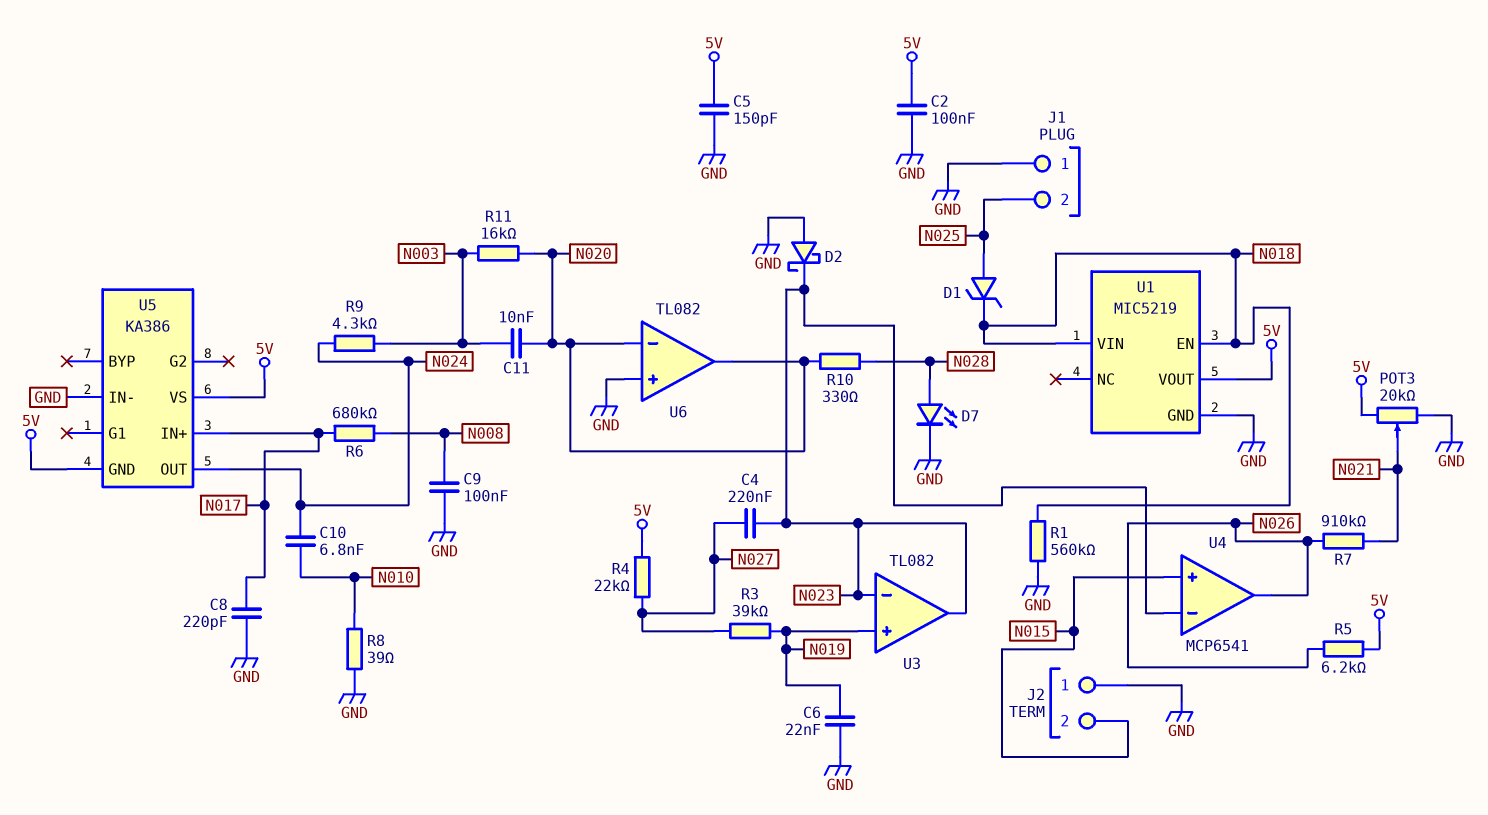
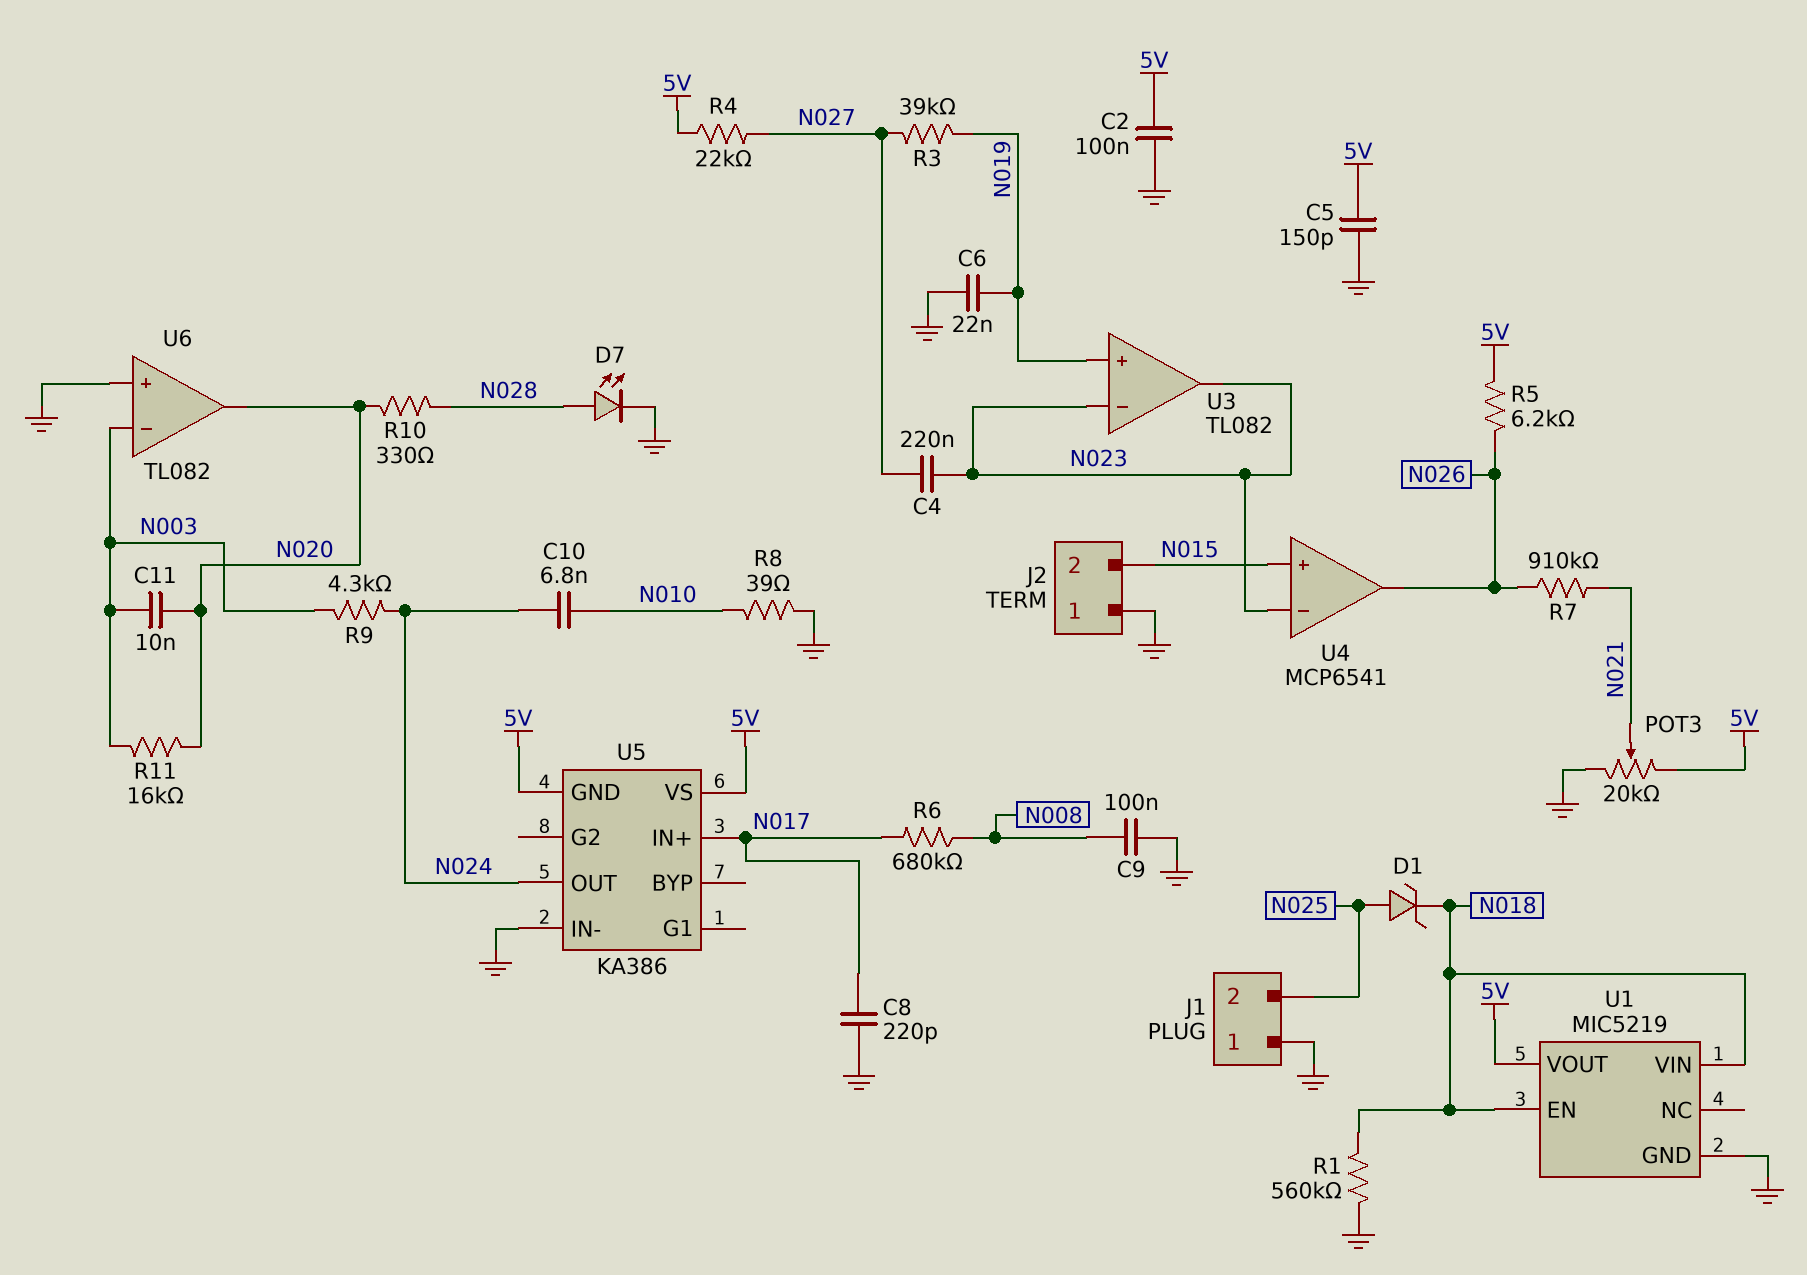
D2: schottky (A GND, K N023) -> none
U6 pin in-: N020 -> N003

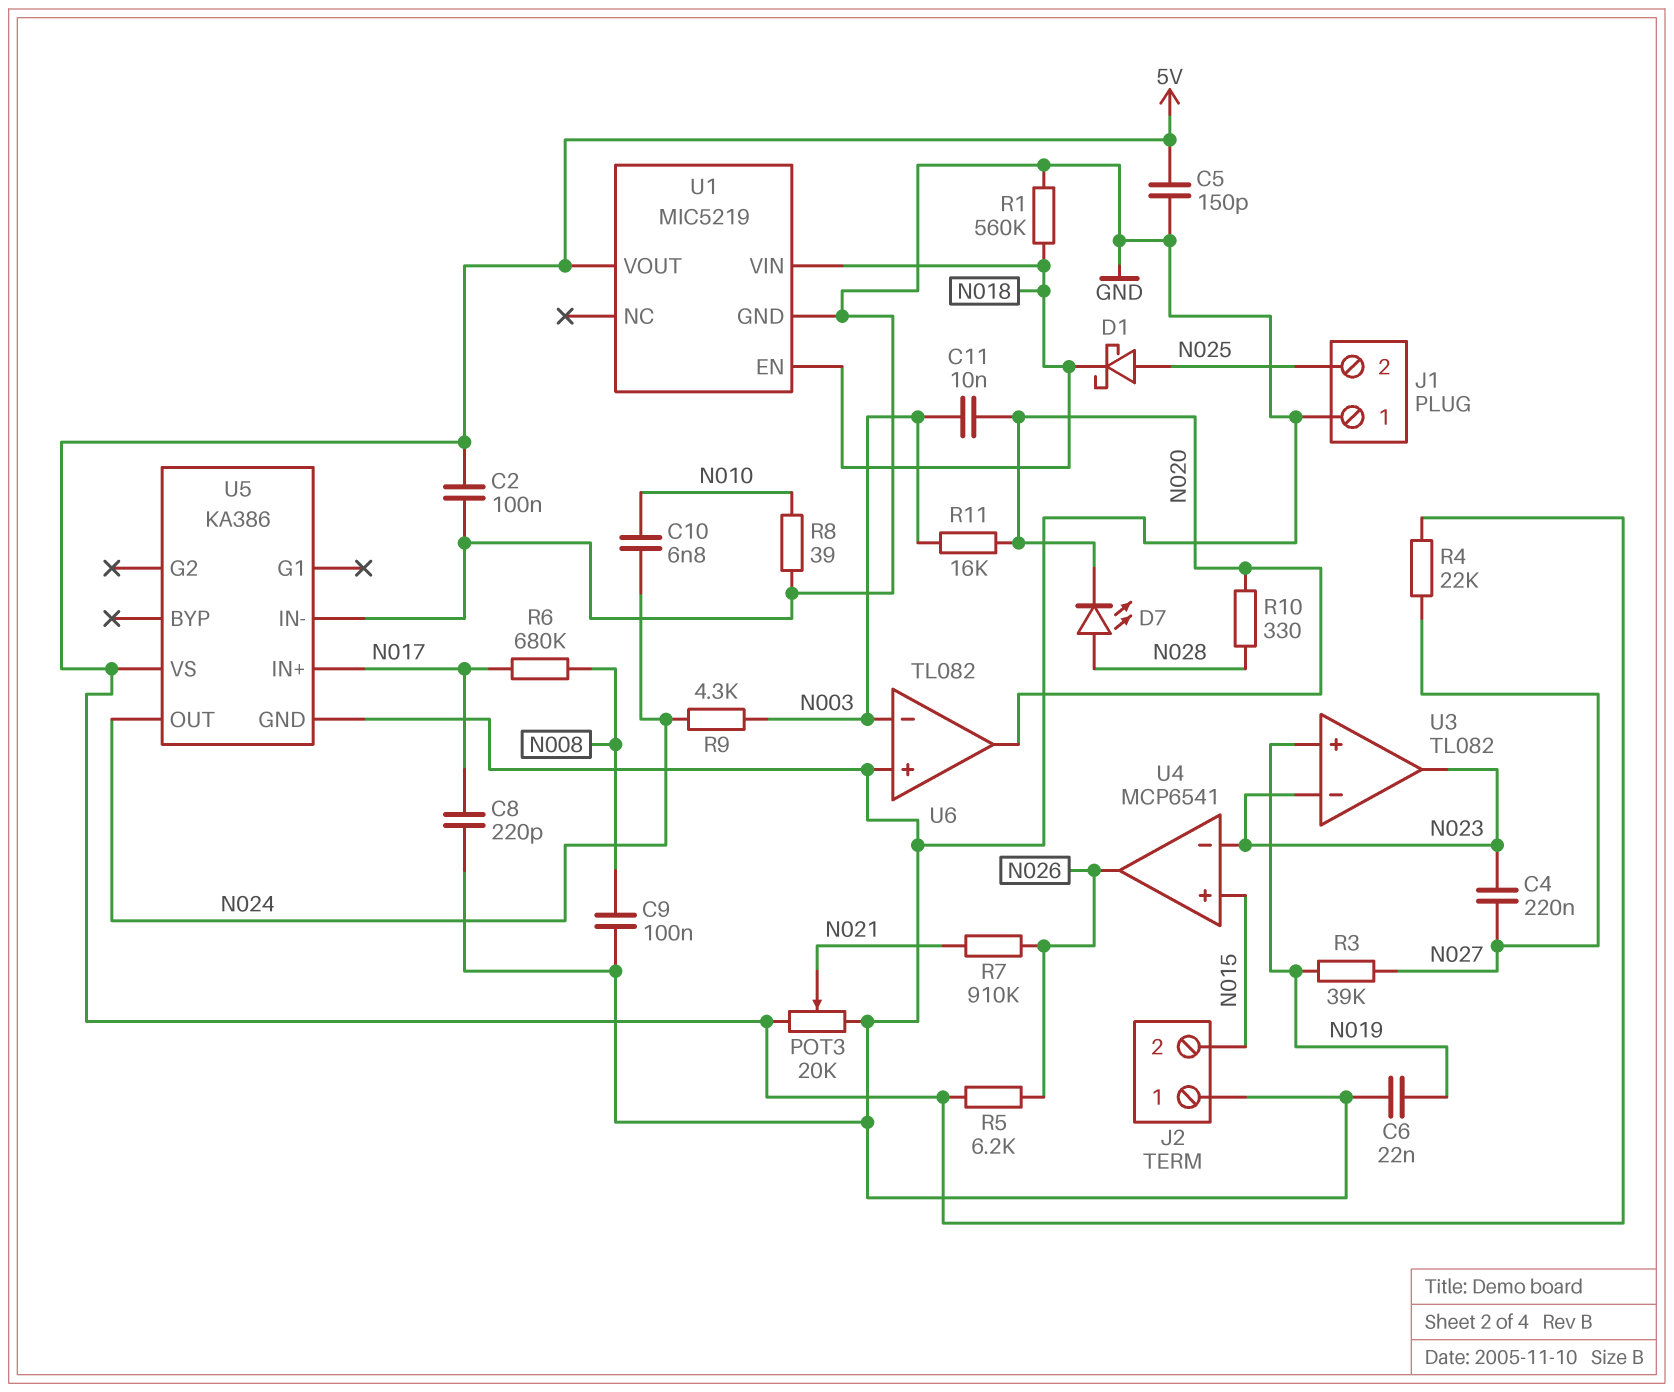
D1: zener (A N025, K N018) -> schottky (A N025, K N018)
D7: LED (A N028, K GND) -> LED (A N028, K N020)
U5 pin GND: 5V -> GND

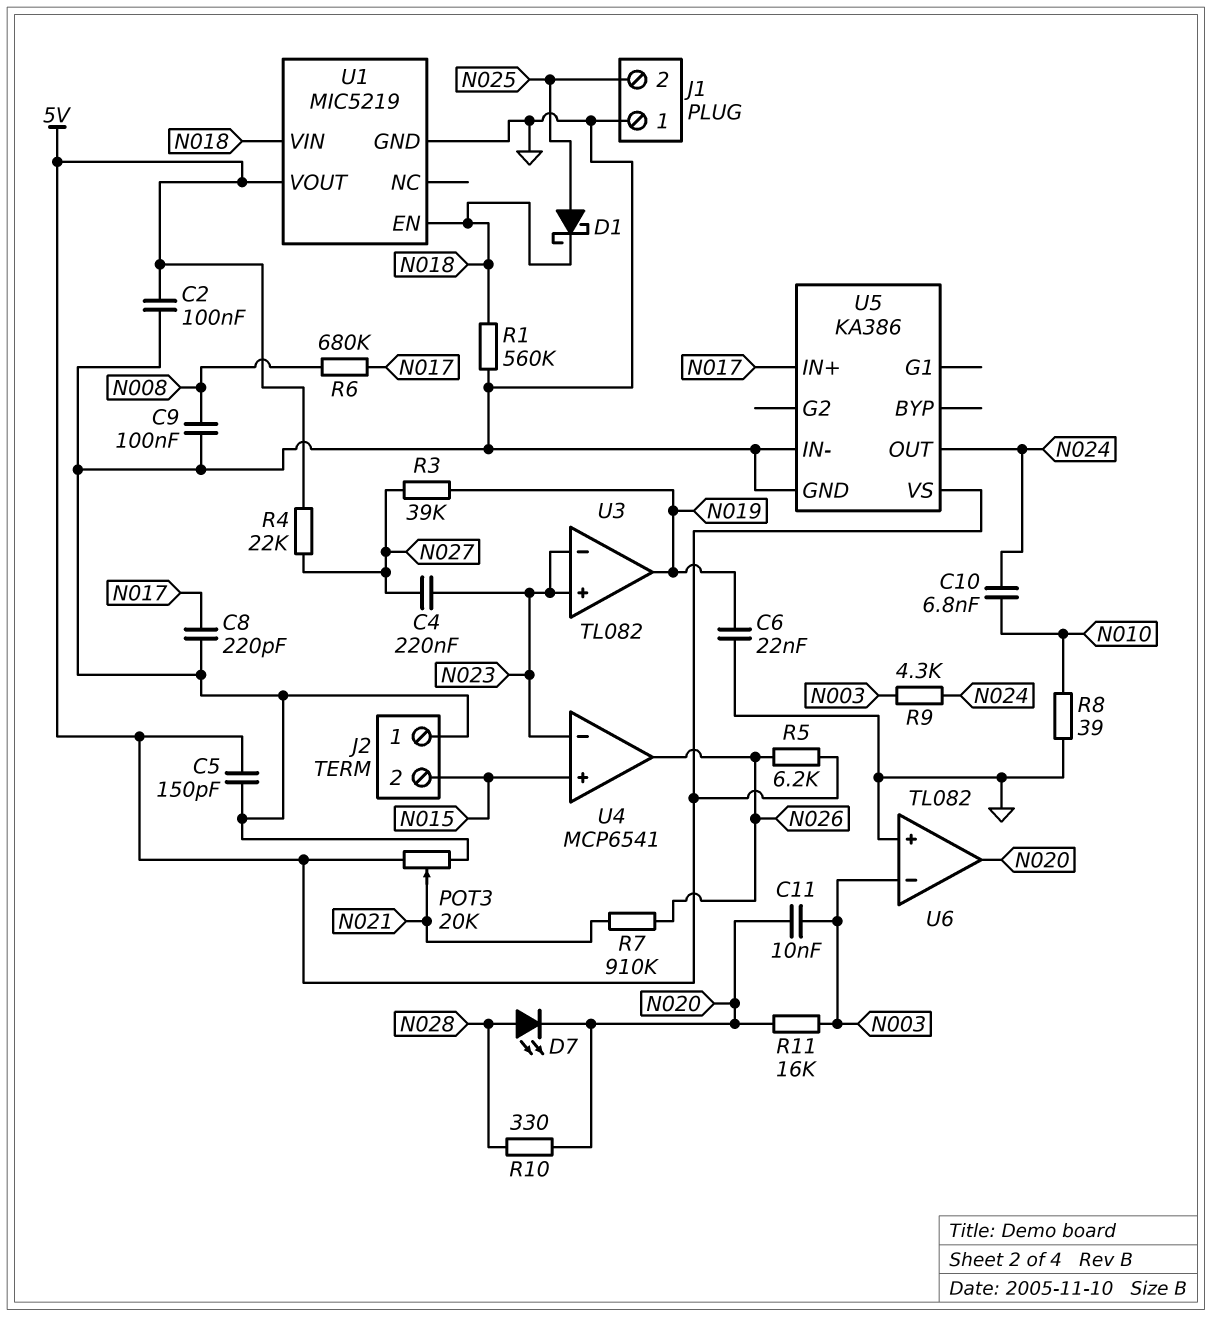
U3 pin in+: N019 -> N023
U3 pin out: N023 -> N019

